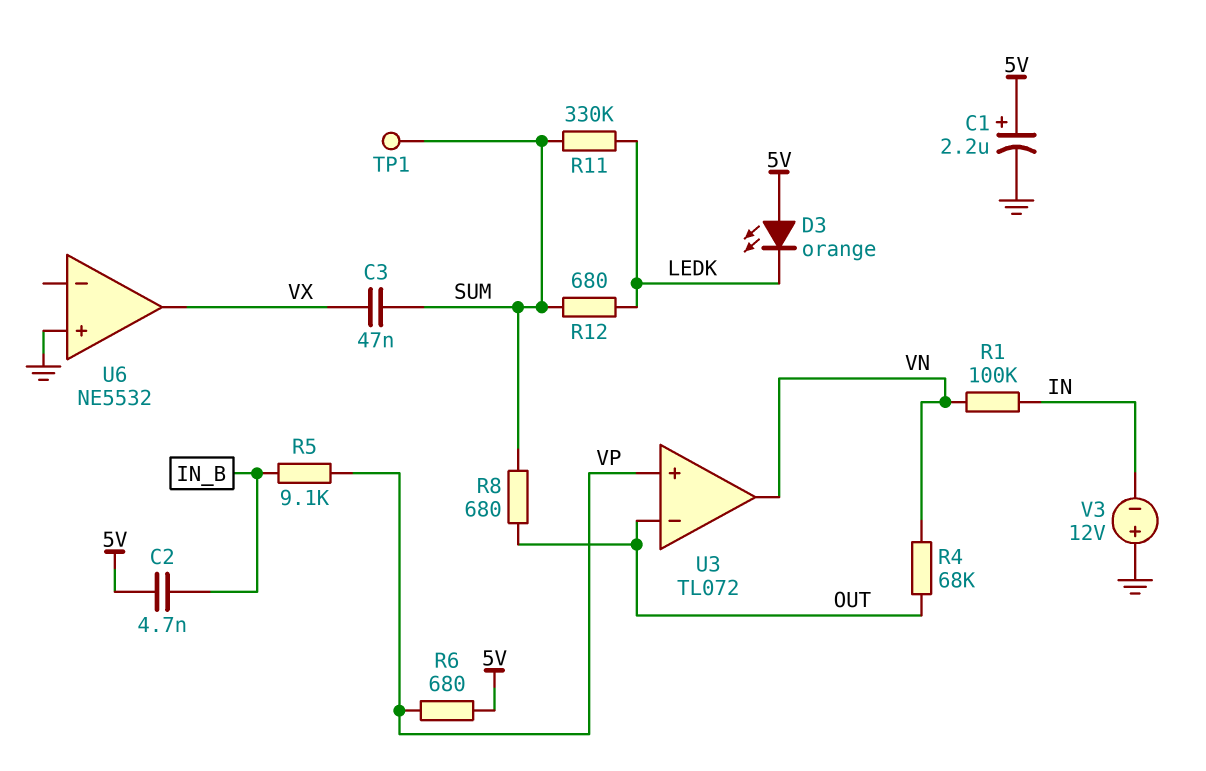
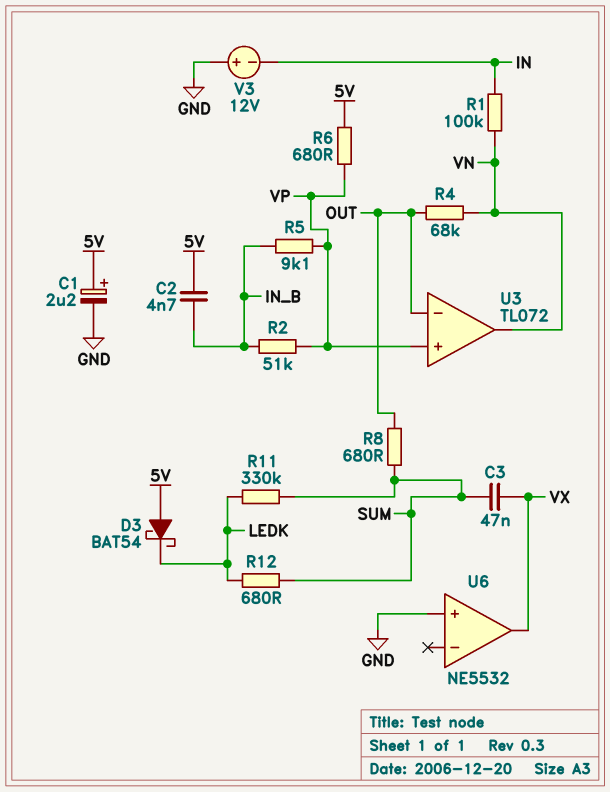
D3: LED orange (A 5V, K LEDK) -> schottky BAT54 (A 5V, K LEDK)
R2: none -> 51k (IN_B, VP)
TP1: test point (SUM) -> none

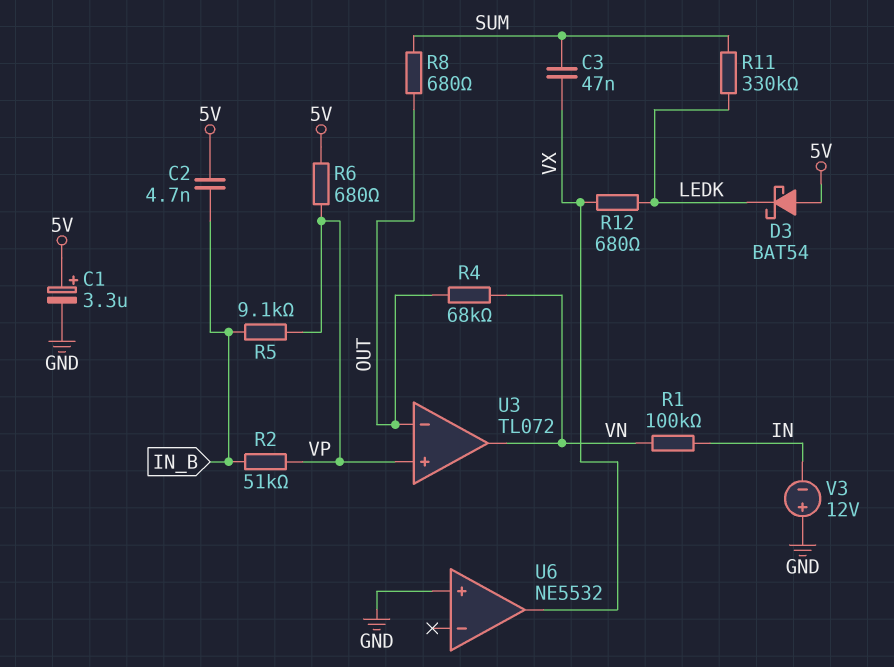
C1: 2.2uF (plus 5V, minus GND) -> 3.3uF (plus 5V, minus GND)
R12: 680 (LEDK, SUM) -> 680 (LEDK, VX)

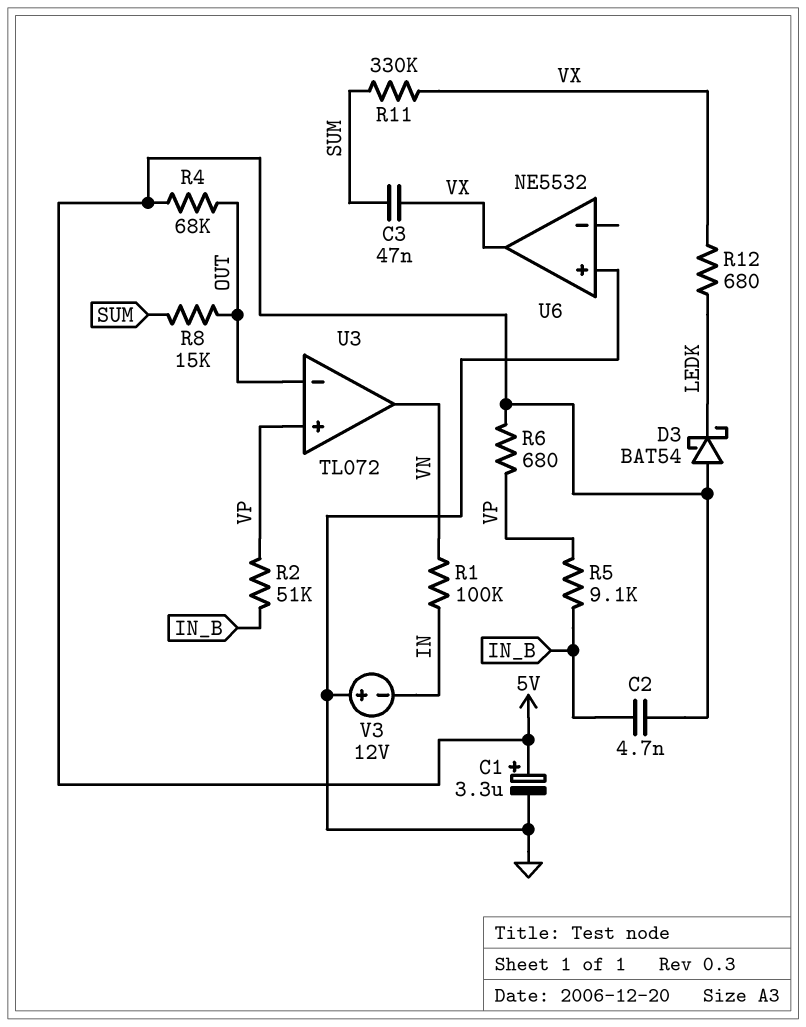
R4: 68k (OUT, VN) -> 68k (5V, OUT)
R8: 680 (OUT, SUM) -> 15k (OUT, SUM)
R11: 330k (LEDK, SUM) -> 330k (SUM, VX)

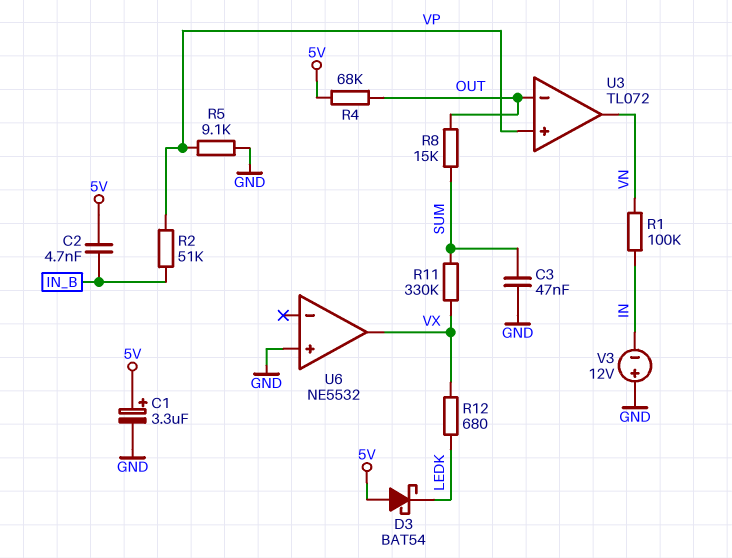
C3: 47nF (SUM, VX) -> 47nF (GND, SUM)
R5: 9.1k (IN_B, VP) -> 9.1k (GND, VP)
R6: 680 (5V, VP) -> none

